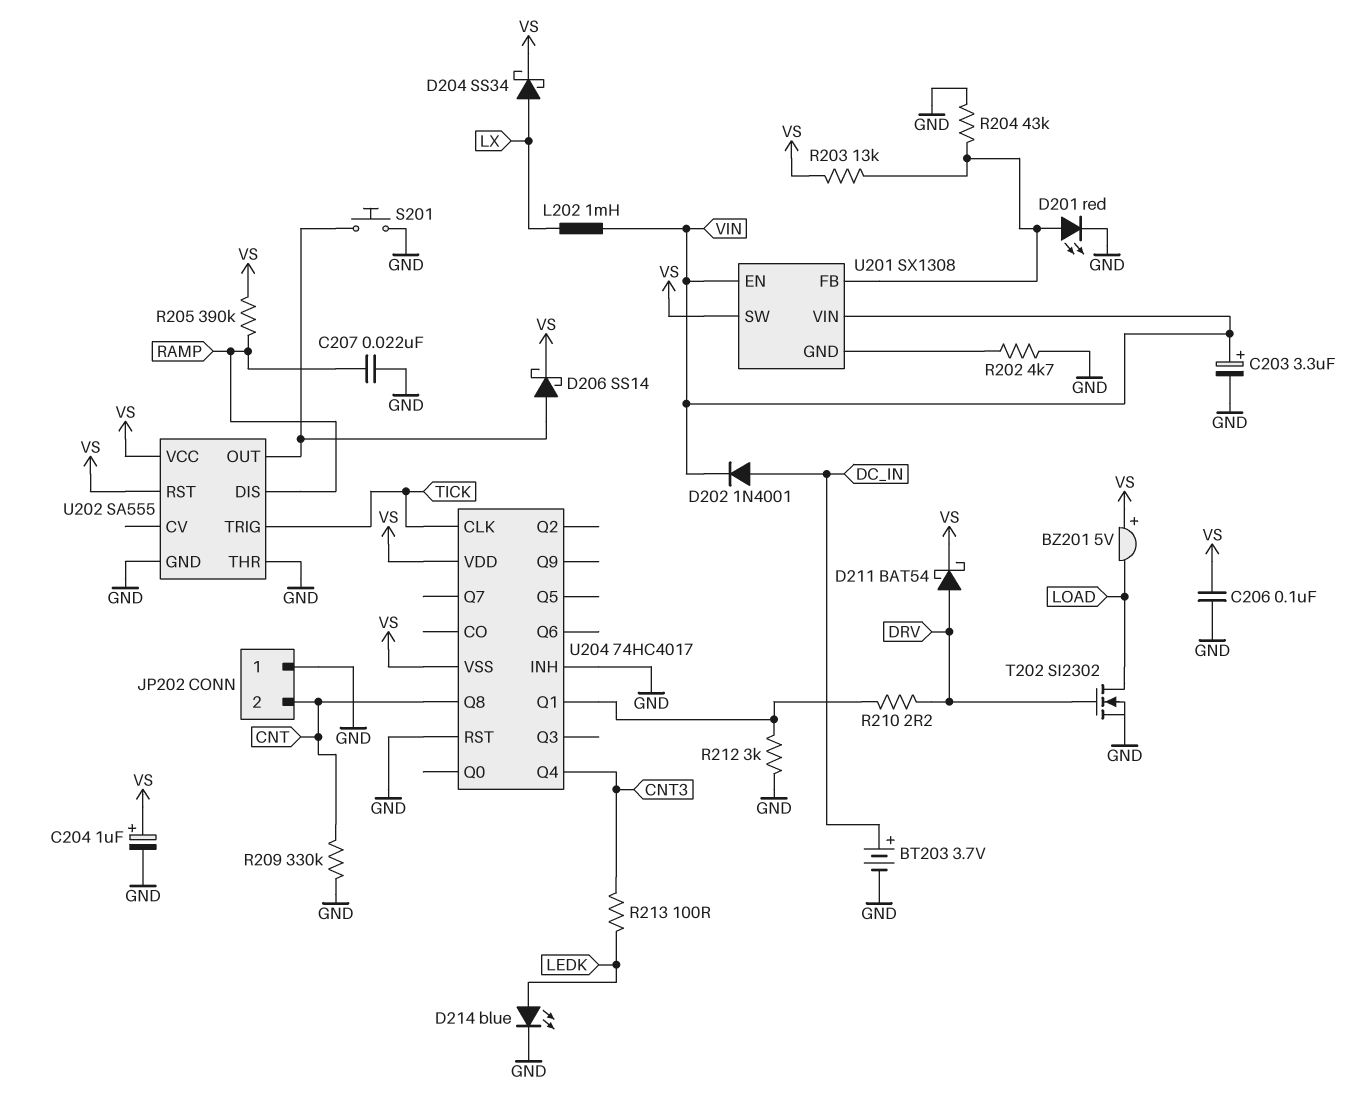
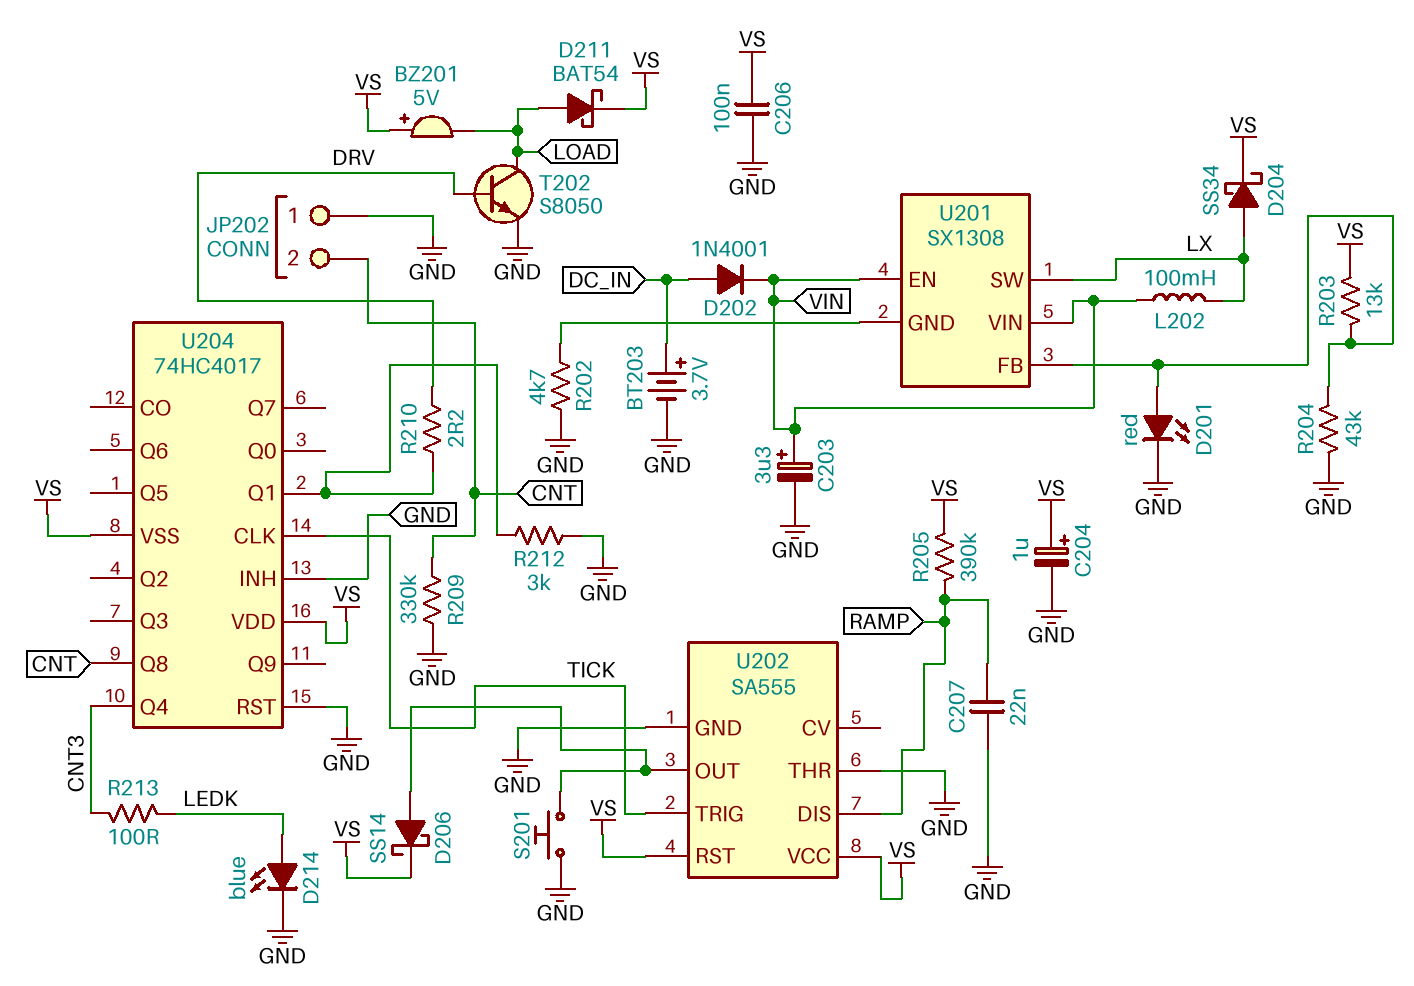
D211: schottky BAT54 (A DRV, K VS) -> schottky BAT54 (A LOAD, K VS)
L202: 1mH (LX, VIN) -> 100mH (LX, VIN)
T202: NMOS SI2302 (G DRV, D LOAD, S GND) -> NPN S8050 (B DRV, C LOAD, E GND)
U201 pin SW: VS -> LX

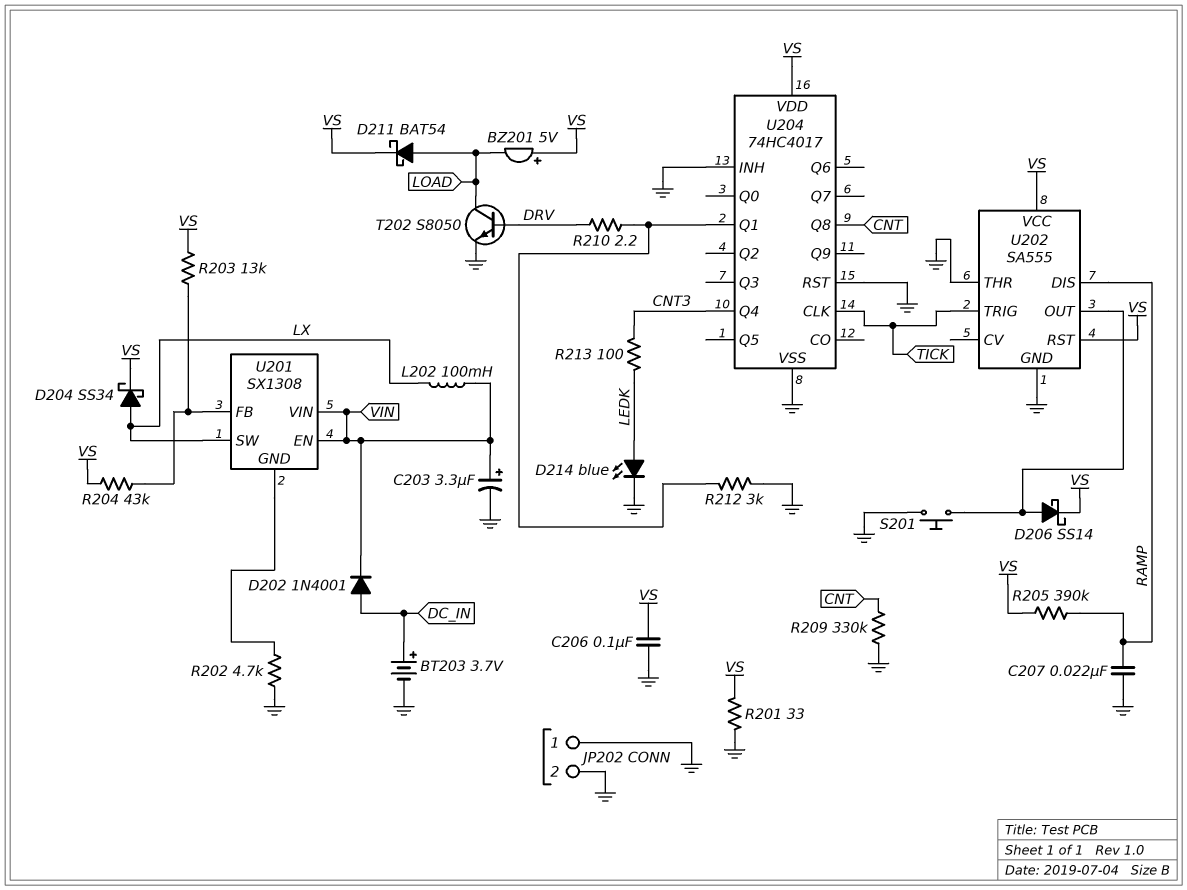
C204: 1uF (plus VS, minus GND) -> none
D201: LED red (A U201/FB, K GND) -> none
JP202 pin 2: CNT -> GND
R201: none -> 33 (GND, VS)
R204: 43k (GND, U201/FB) -> 43k (U201/FB, VS)
U204 pin VSS: VS -> GND

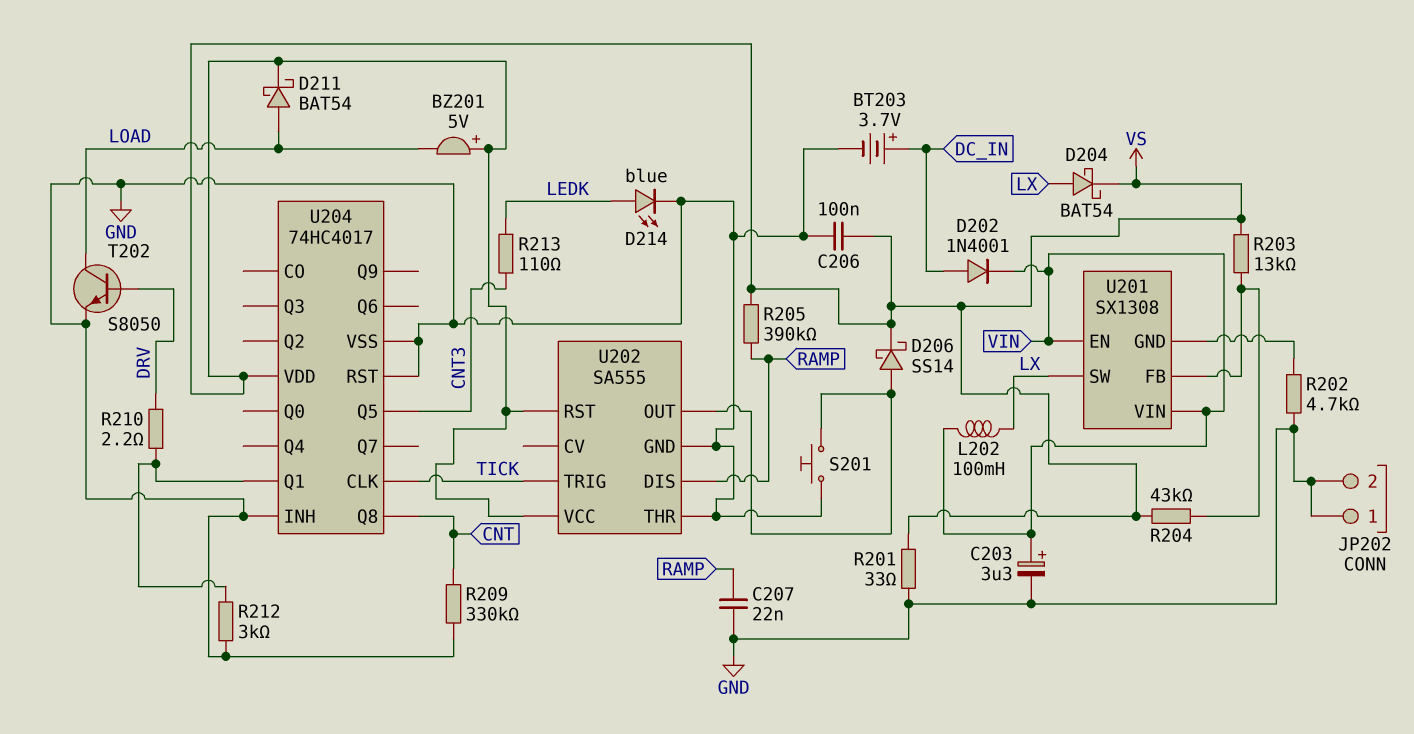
D204: schottky SS34 (A LX, K VS) -> schottky BAT54 (A LX, K VS)
R213: 100 (CNT3, LEDK) -> 110 (CNT3, LEDK)
U204 pin Q4: CNT3 -> none
U204 pin Q5: none -> CNT3

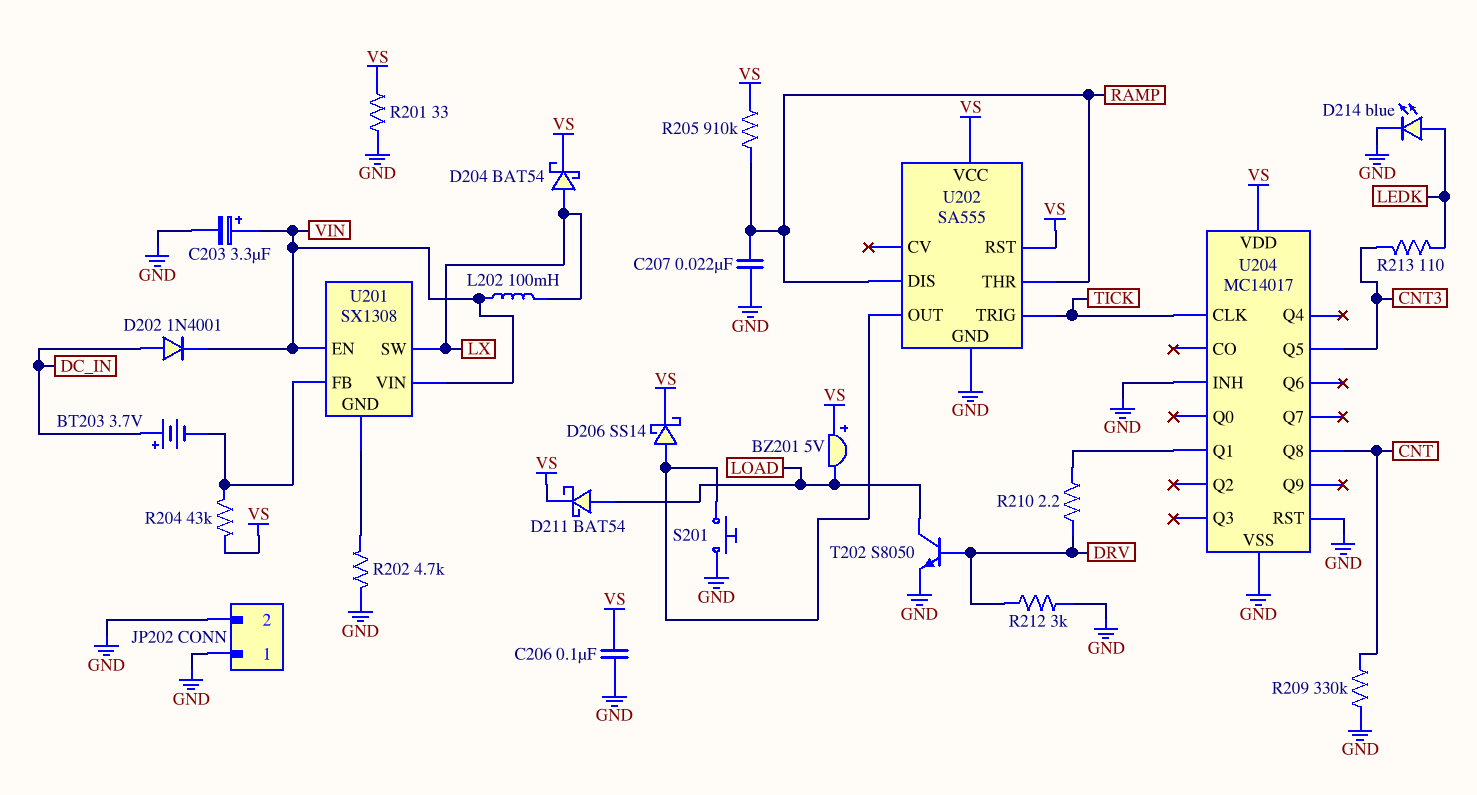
BT203: 3.7V (plus DC_IN, minus GND) -> 3.7V (plus DC_IN, minus U201/FB)
R203: 13k (U201/FB, VS) -> none
R205: 390k (RAMP, VS) -> 910k (RAMP, VS)
R212: 3k (GND, U204/Q1) -> 3k (DRV, GND)
U202 pin THR: GND -> RAMP
U204: 74HC4017 -> MC14017

